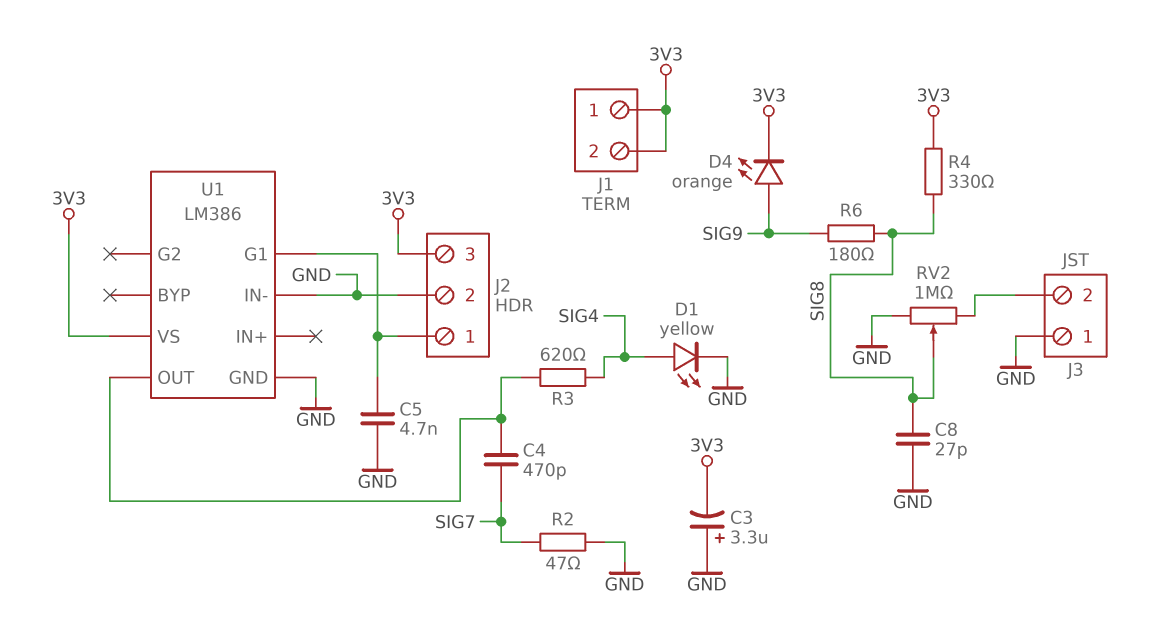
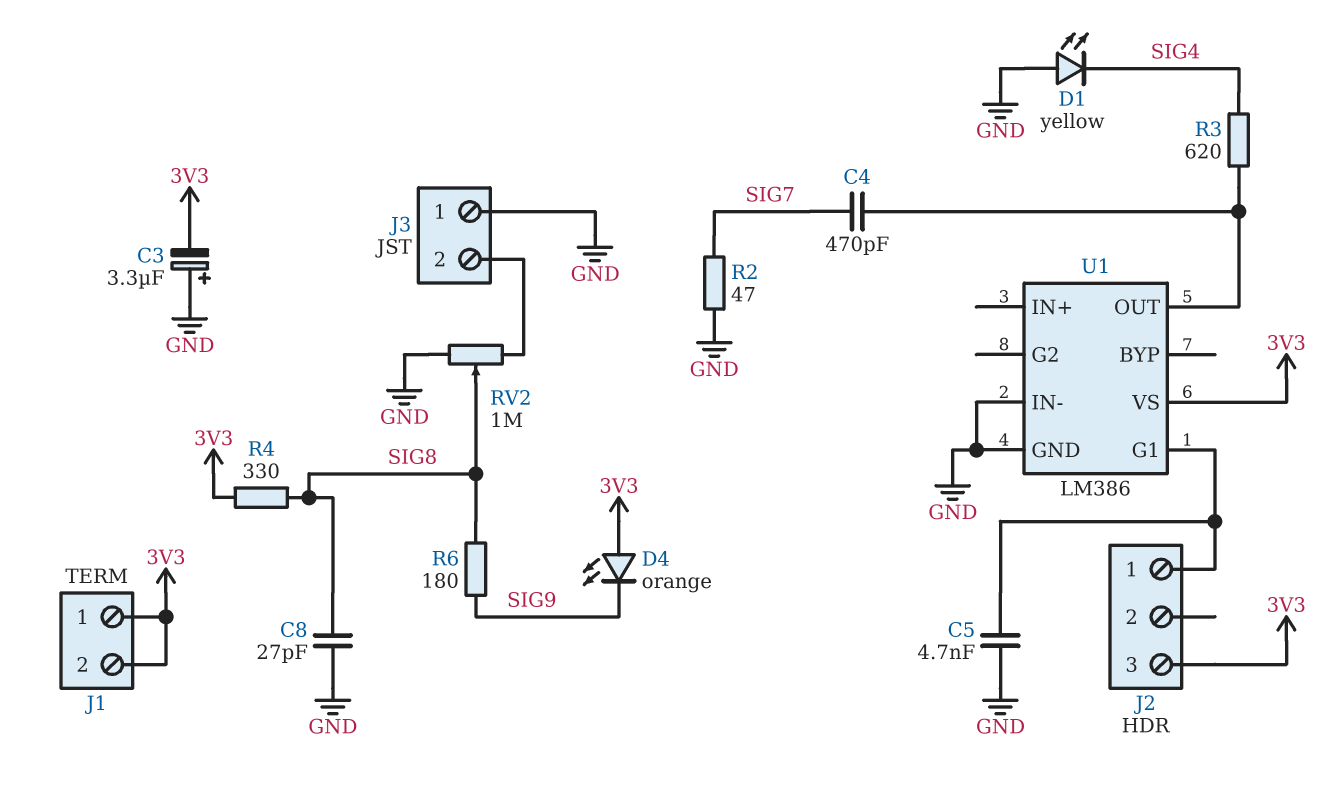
D1: LED yellow (A SIG4, K GND) -> LED yellow (A GND, K SIG4)
D4: LED orange (A SIG9, K 3V3) -> LED orange (A 3V3, K SIG9)
J2 pin 2: GND -> none

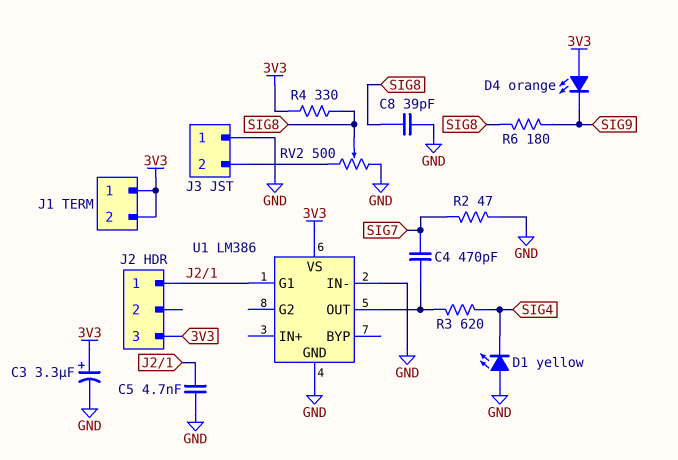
C3: 3.3uF (plus GND, minus 3V3) -> 3.3uF (plus 3V3, minus GND)
C8: 27pF (GND, SIG8) -> 39pF (GND, SIG8)
RV2: 1M (GND, J3/2, wiper SIG8) -> 500 (GND, J3/2, wiper SIG8)

